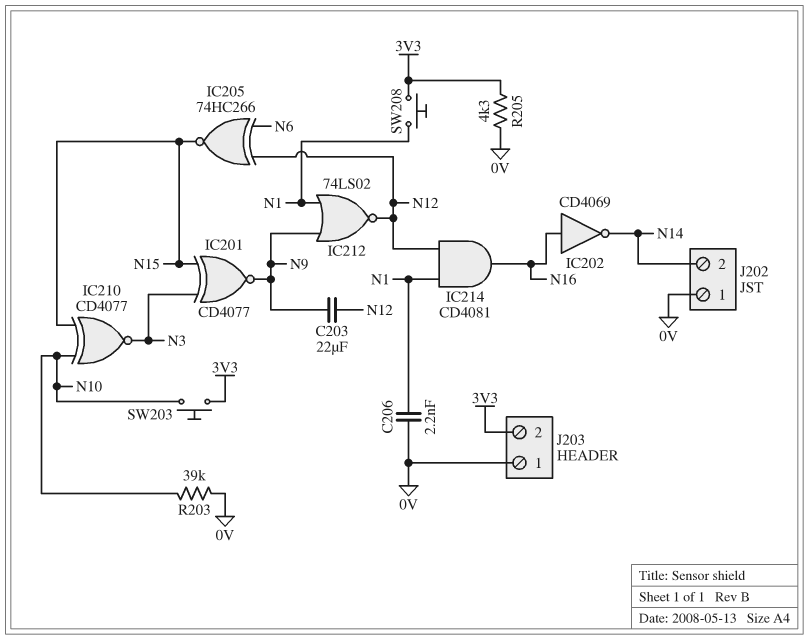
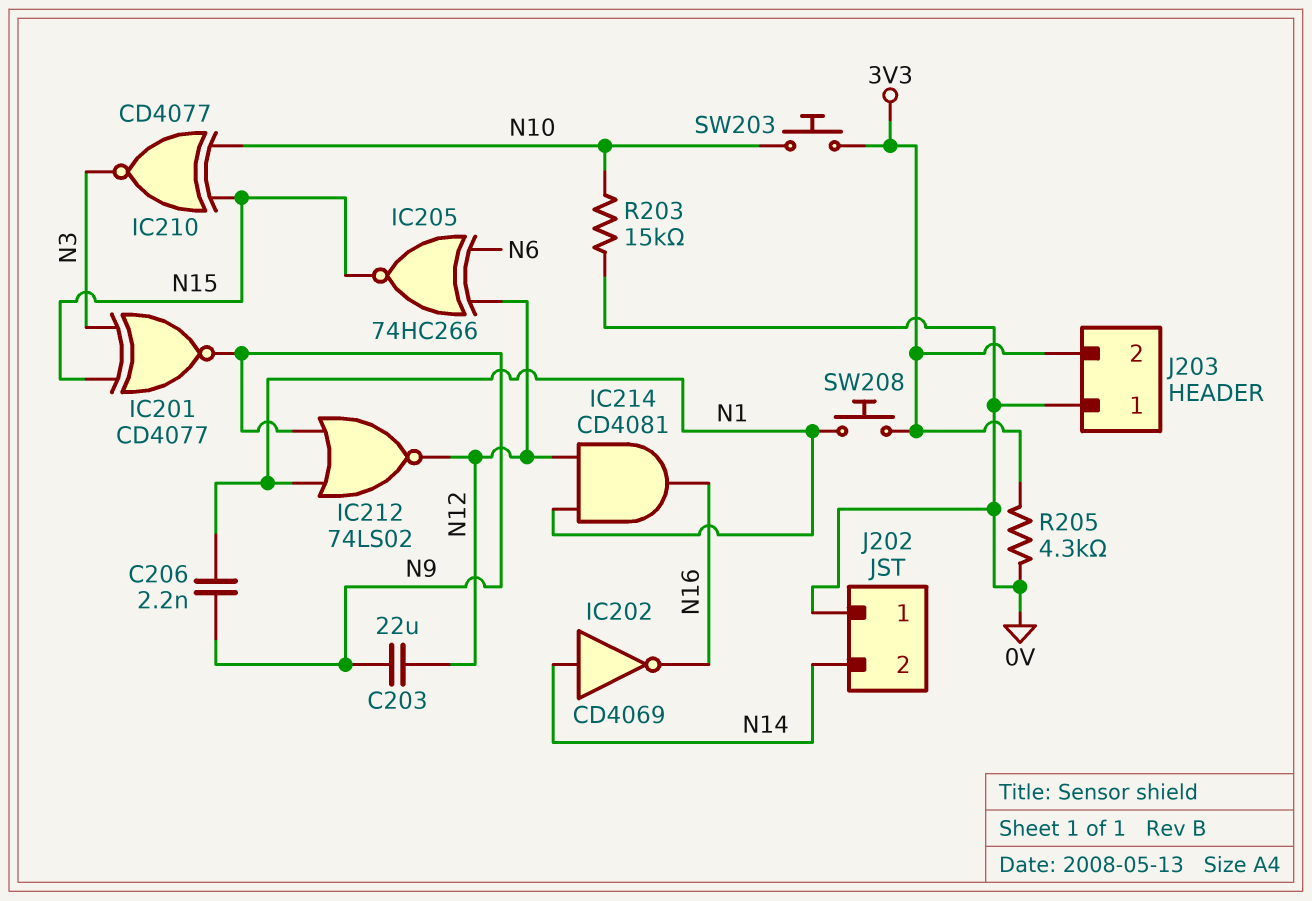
C206: 2.2nF (0V, N1) -> 2.2nF (N1, N9)
IC202: NOT CD4069 (in N16, out N14) -> NOT CD4069 (in N14, out N16)
R203: 39k (0V, N10) -> 15k (0V, N10)

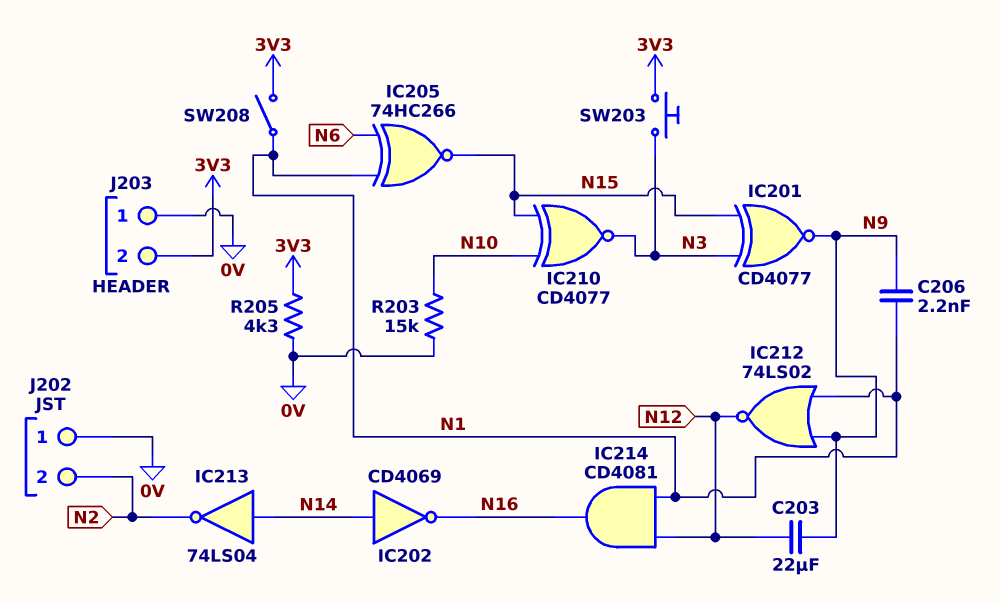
IC205: XNOR 74HC266 (in N6, in N12, out N15) -> XNOR 74HC266 (in N1, in N6, out N15)
IC213: none -> NOT 74LS04 (in N14, out N2)
J202 pin 2: N14 -> N2
SW203: button (3V3, N10) -> button (3V3, N3)
SW208: button (3V3, N1) -> switch (3V3, N1)

